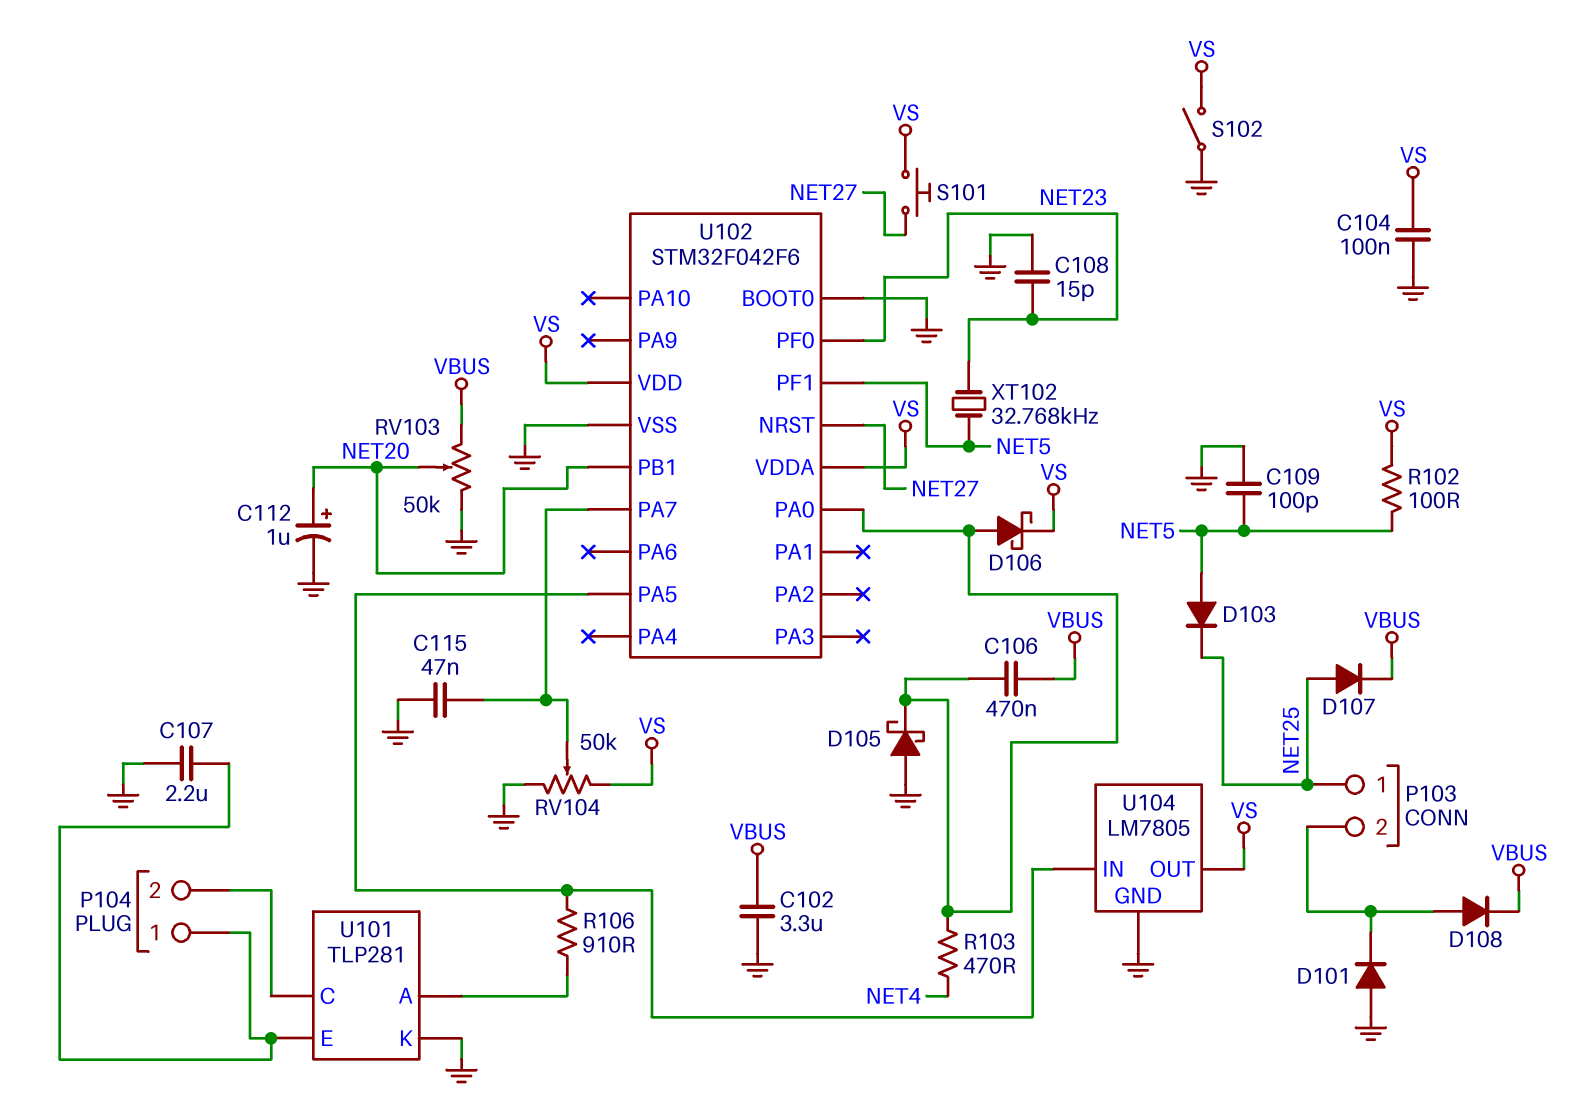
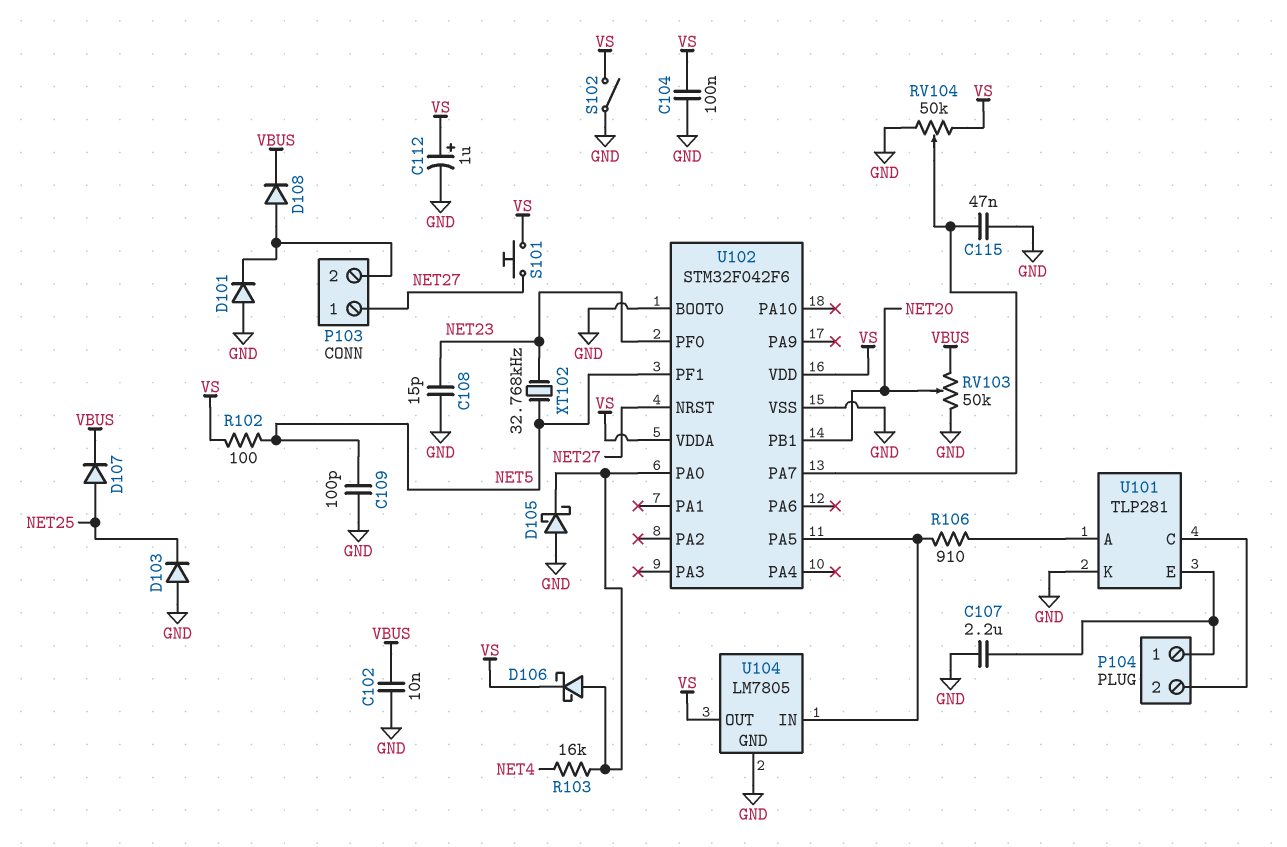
C102: 3.3uF (GND, VBUS) -> 10nF (GND, VBUS)
C106: 470nF (U102/PA0, VBUS) -> none
C112: 1uF (plus NET20, minus GND) -> 1uF (plus VS, minus GND)
D103: diode (A NET5, K NET25) -> diode (A GND, K NET25)
P103 pin 1: NET25 -> NET27
R103: 470 (NET4, U102/PA0) -> 16k (NET4, U102/PA0)

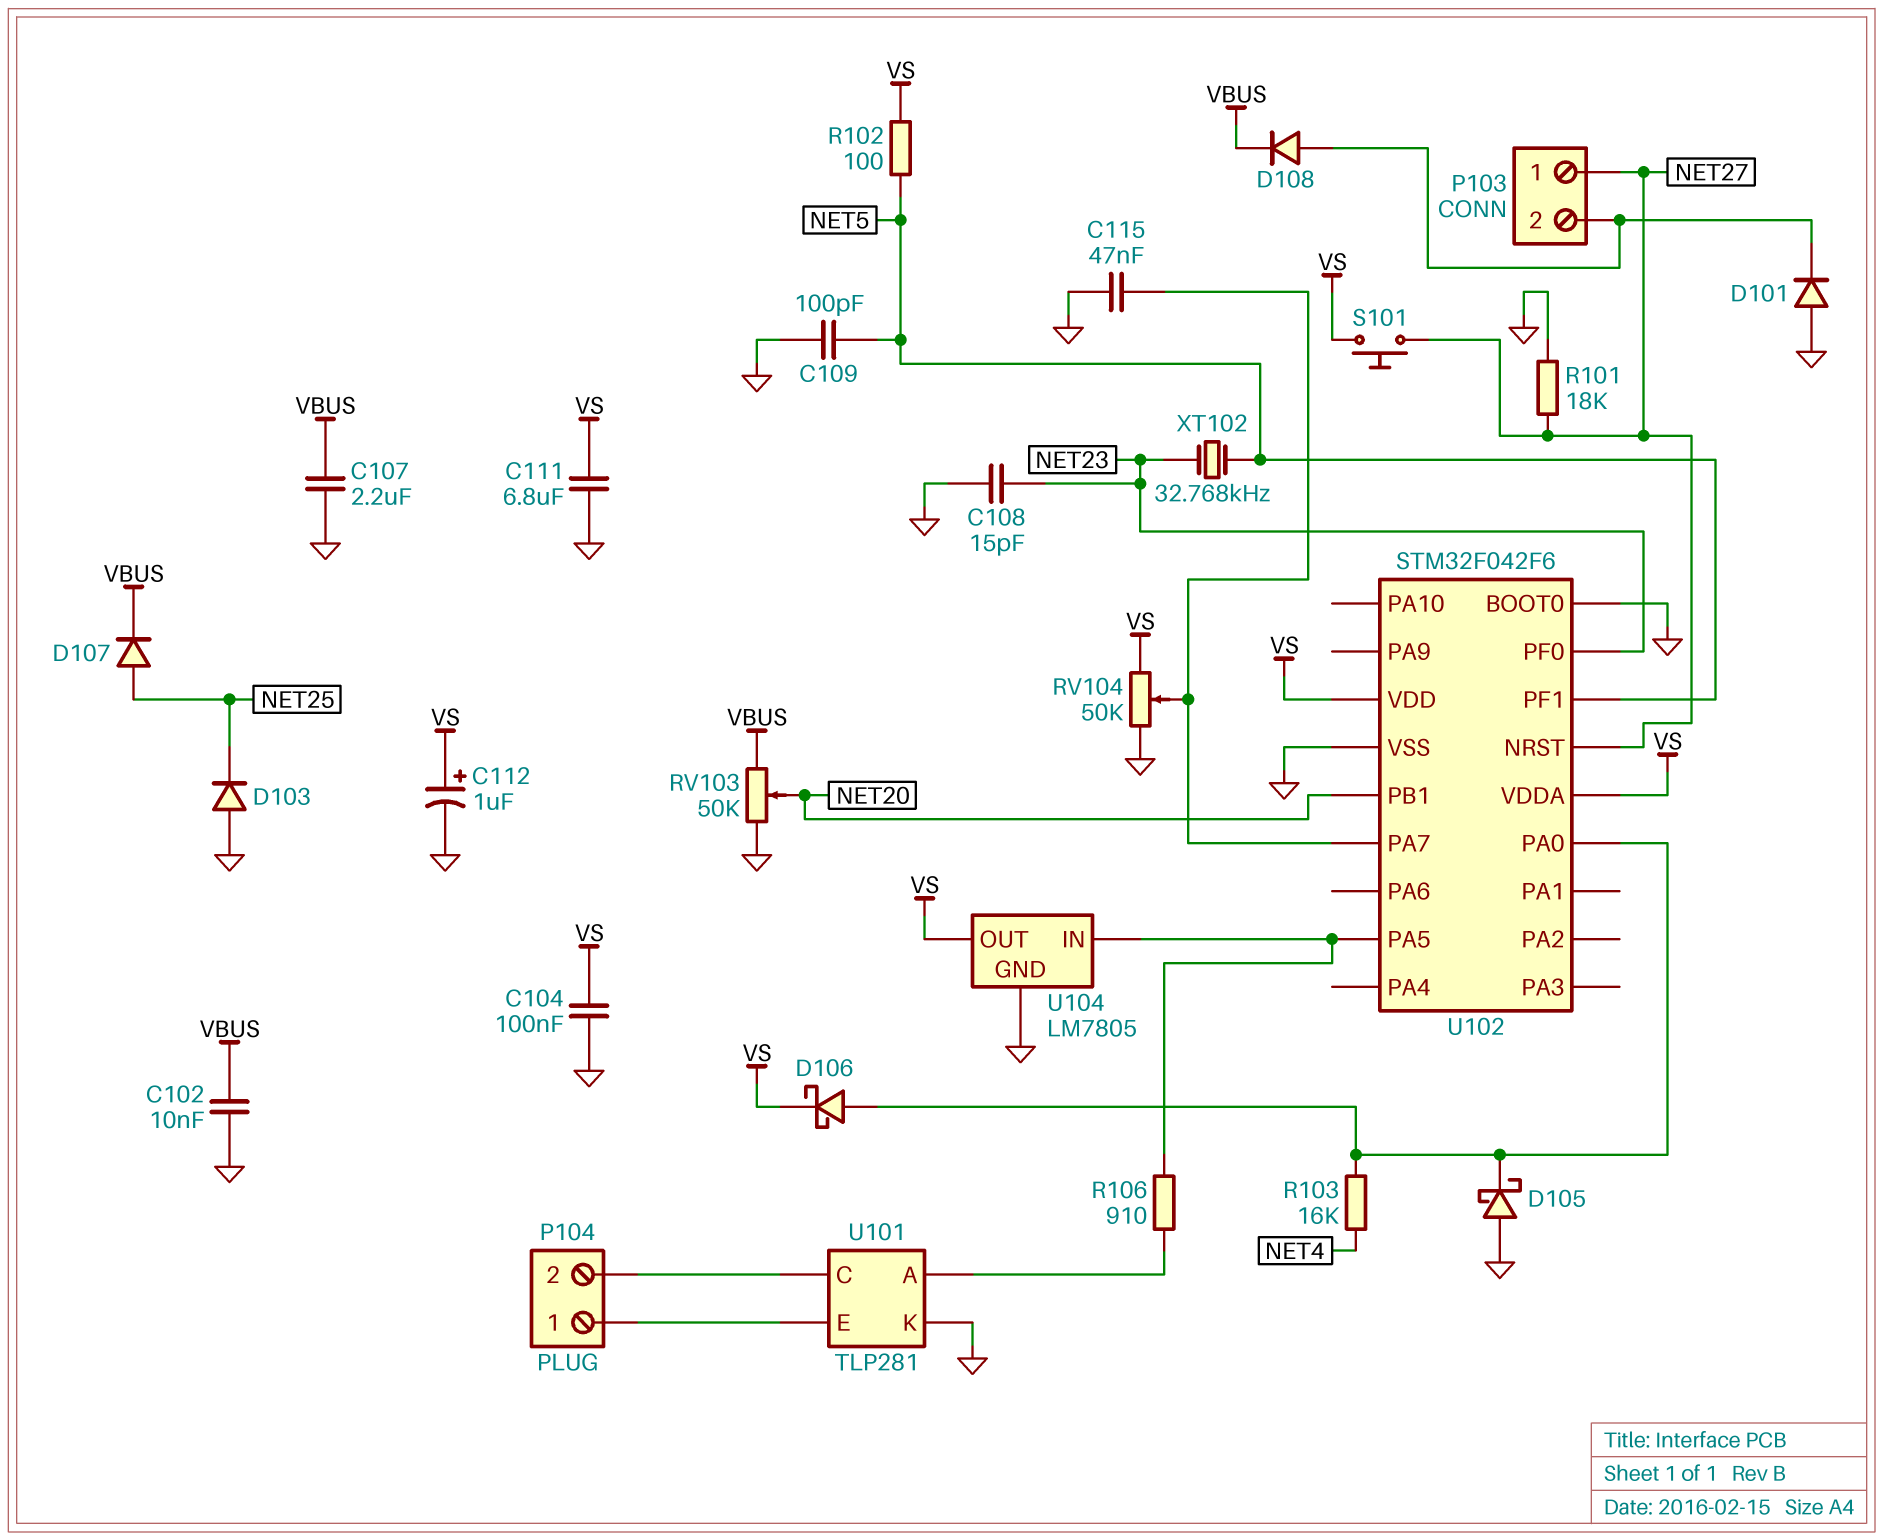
C107: 2.2uF (GND, P104/1) -> 2.2uF (GND, VBUS)
C111: none -> 6.8uF (GND, VS)
R101: none -> 18k (GND, NET27)
S102: switch (GND, VS) -> none

